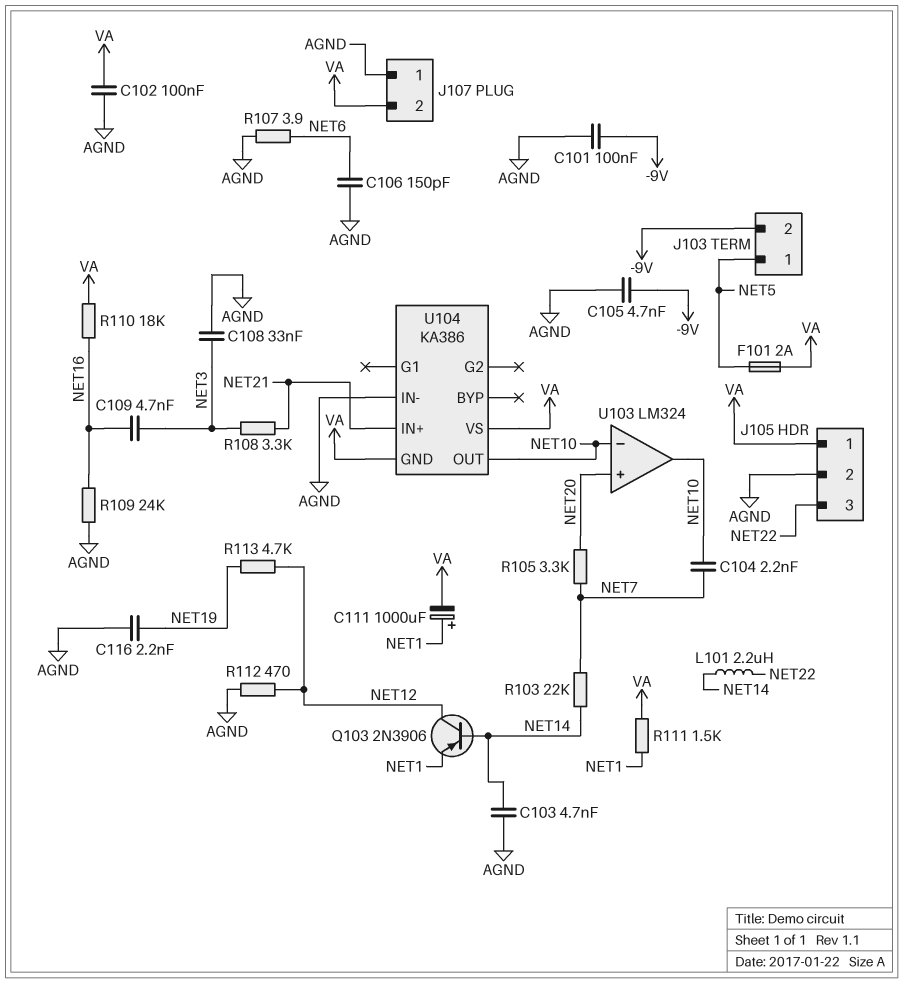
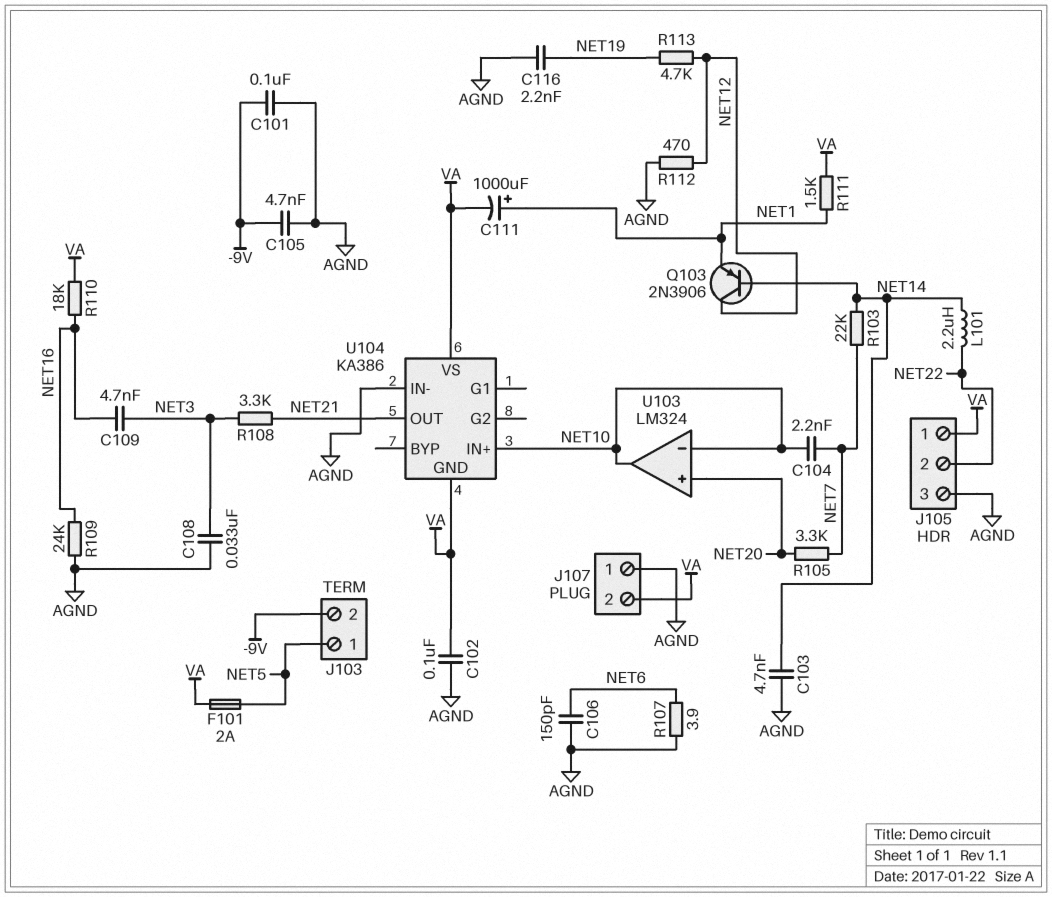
J105 pin 2: AGND -> NET22
J105 pin 3: NET22 -> AGND
U104 pin IN+: NET21 -> NET10
U104 pin OUT: NET10 -> NET21

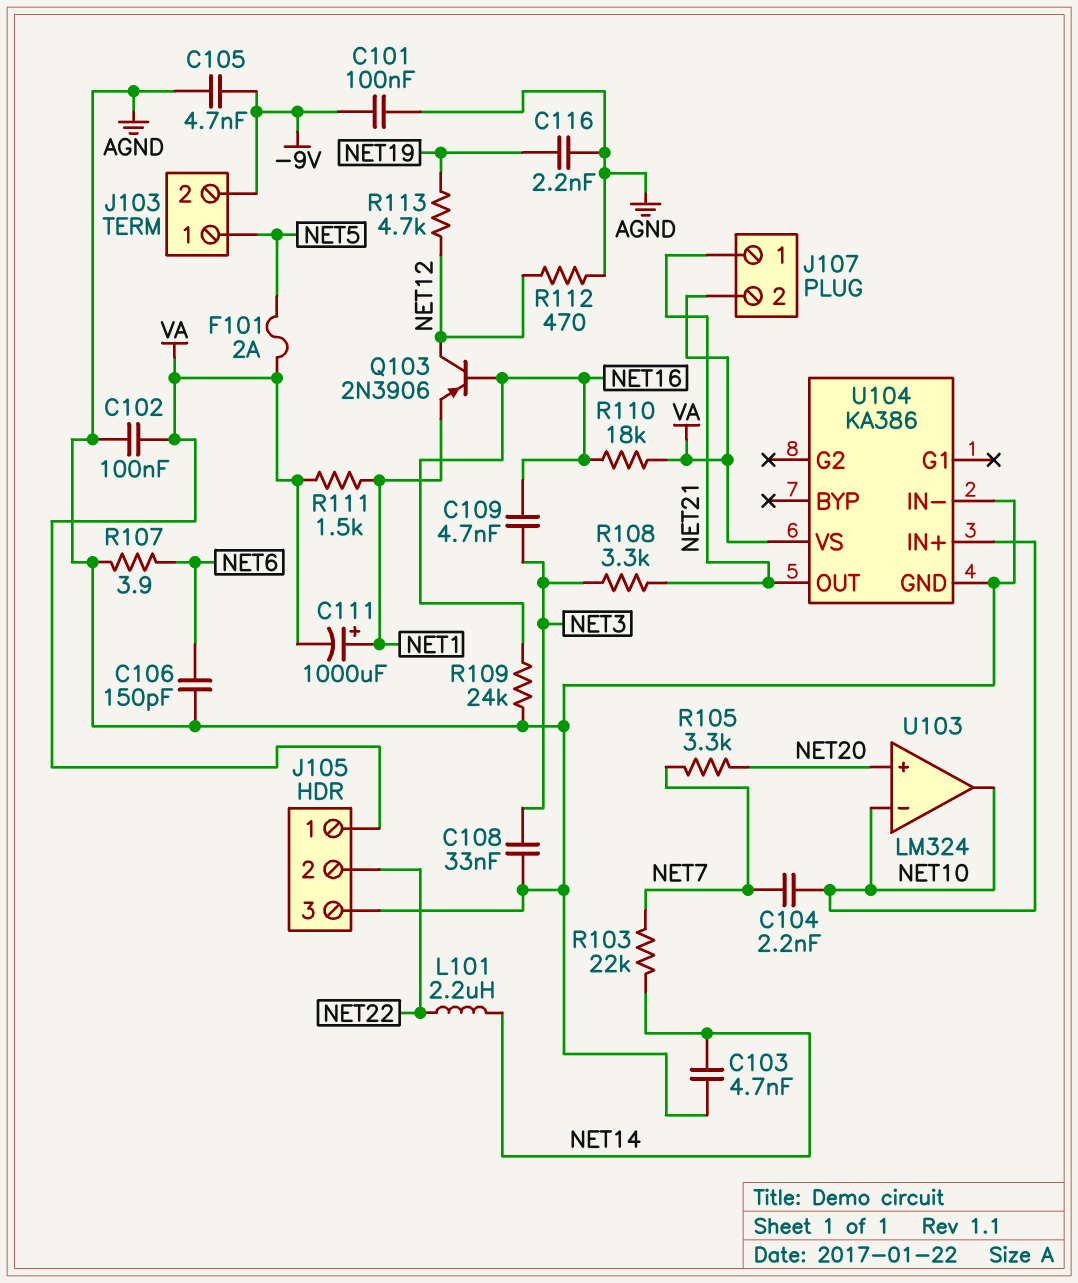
J107 pin 1: AGND -> NET21
Q103: PNP 2N3906 (B NET14, C NET12, E NET1) -> PNP 2N3906 (B NET16, C NET12, E NET1)
U104 pin GND: VA -> AGND

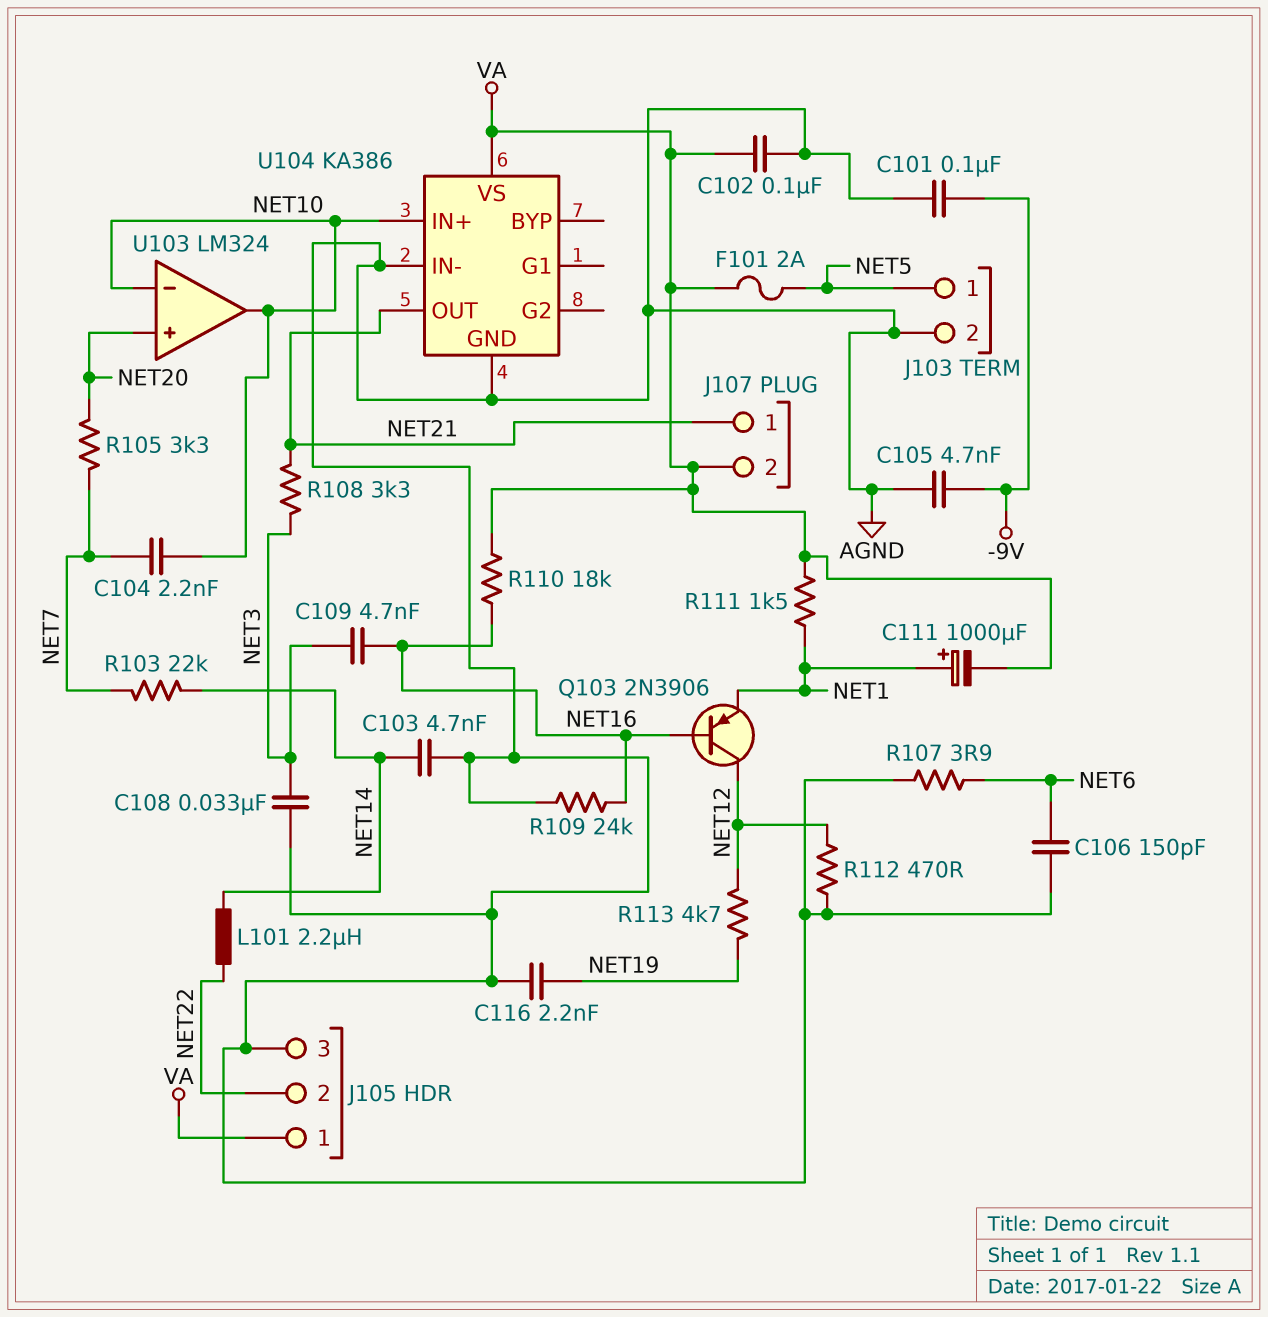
J103 pin 2: -9V -> AGND

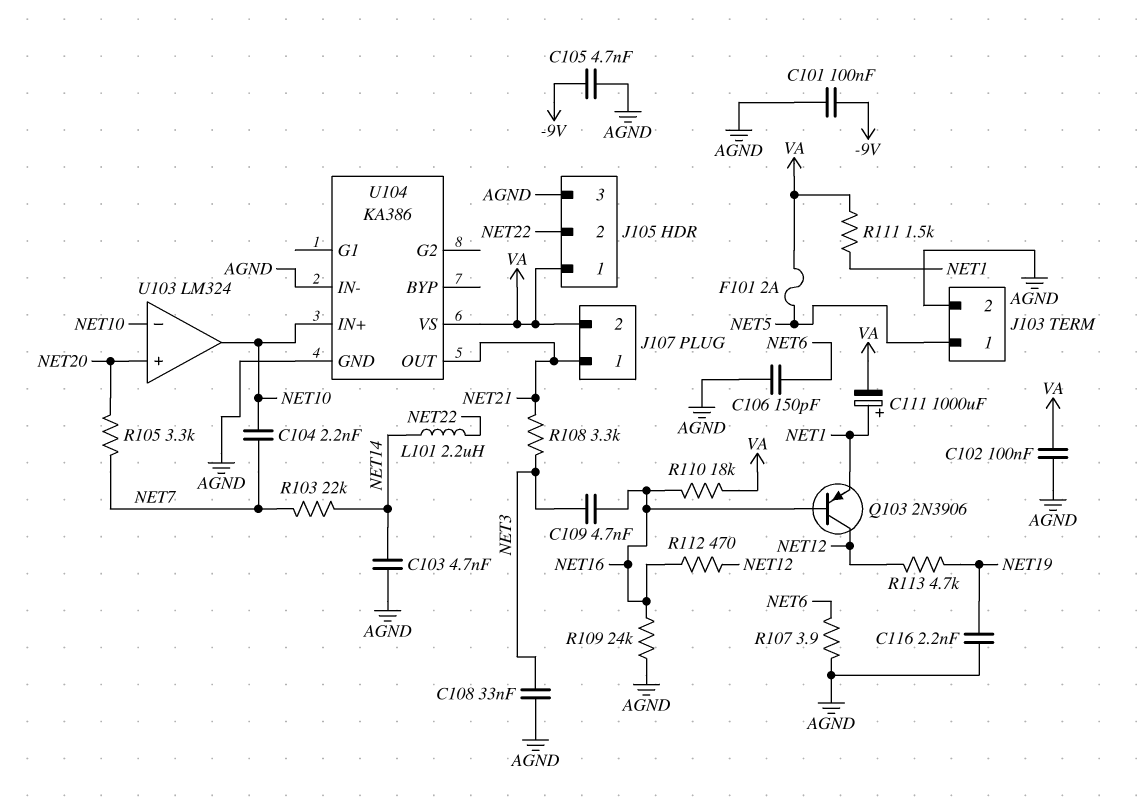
R112: 470 (AGND, NET12) -> 470 (NET12, NET16)

